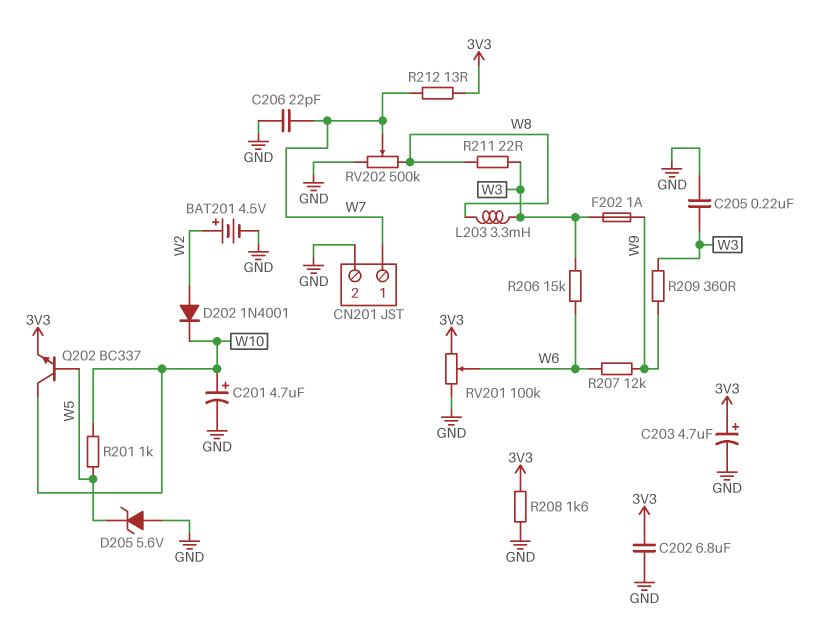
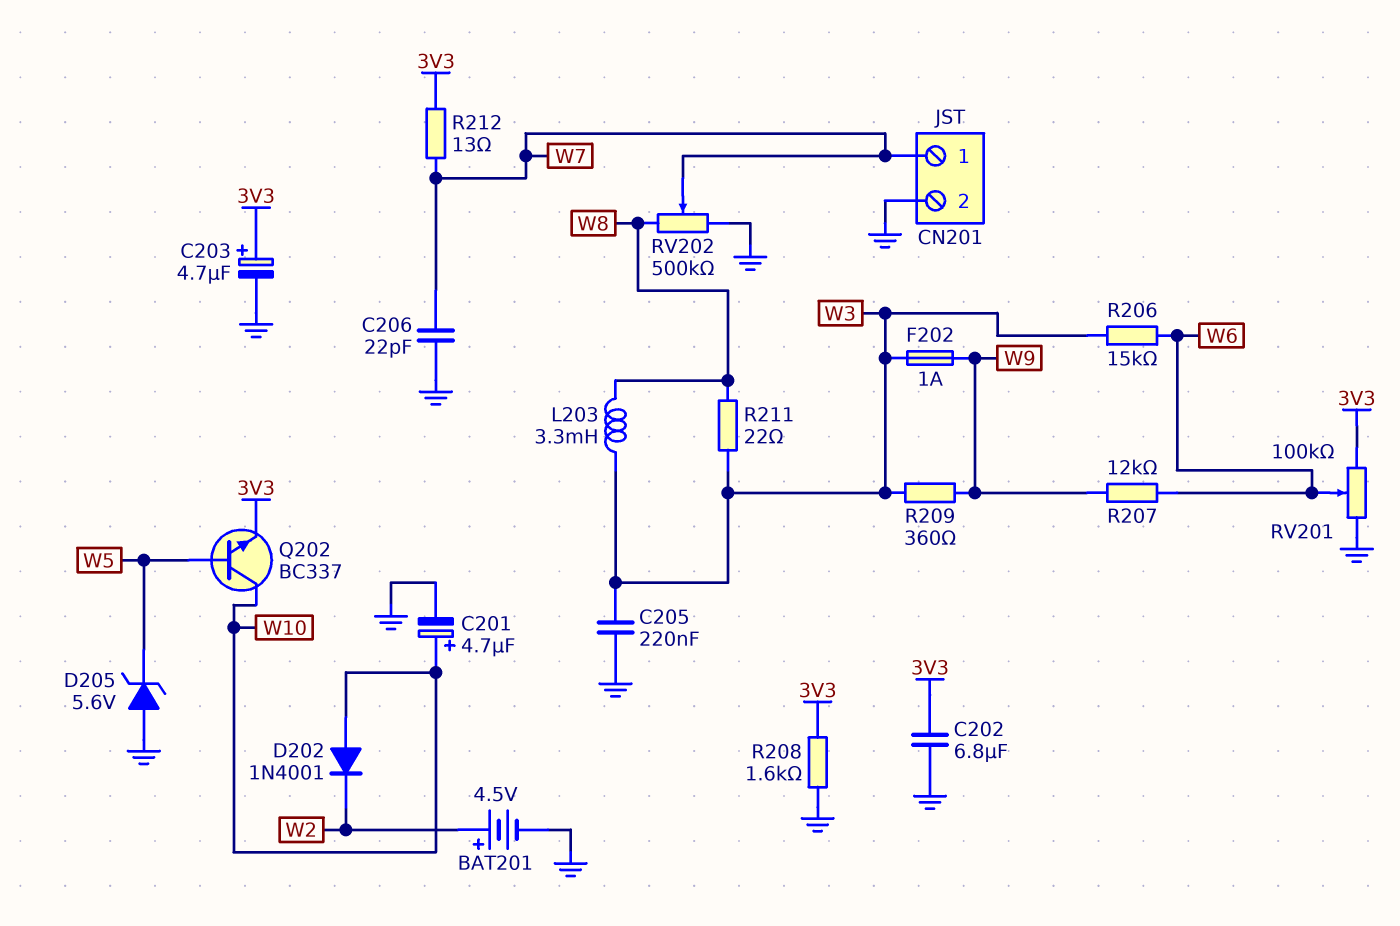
D202: diode 1N4001 (A W2, K W10) -> diode 1N4001 (A W10, K W2)
R201: 1k (W5, W10) -> none

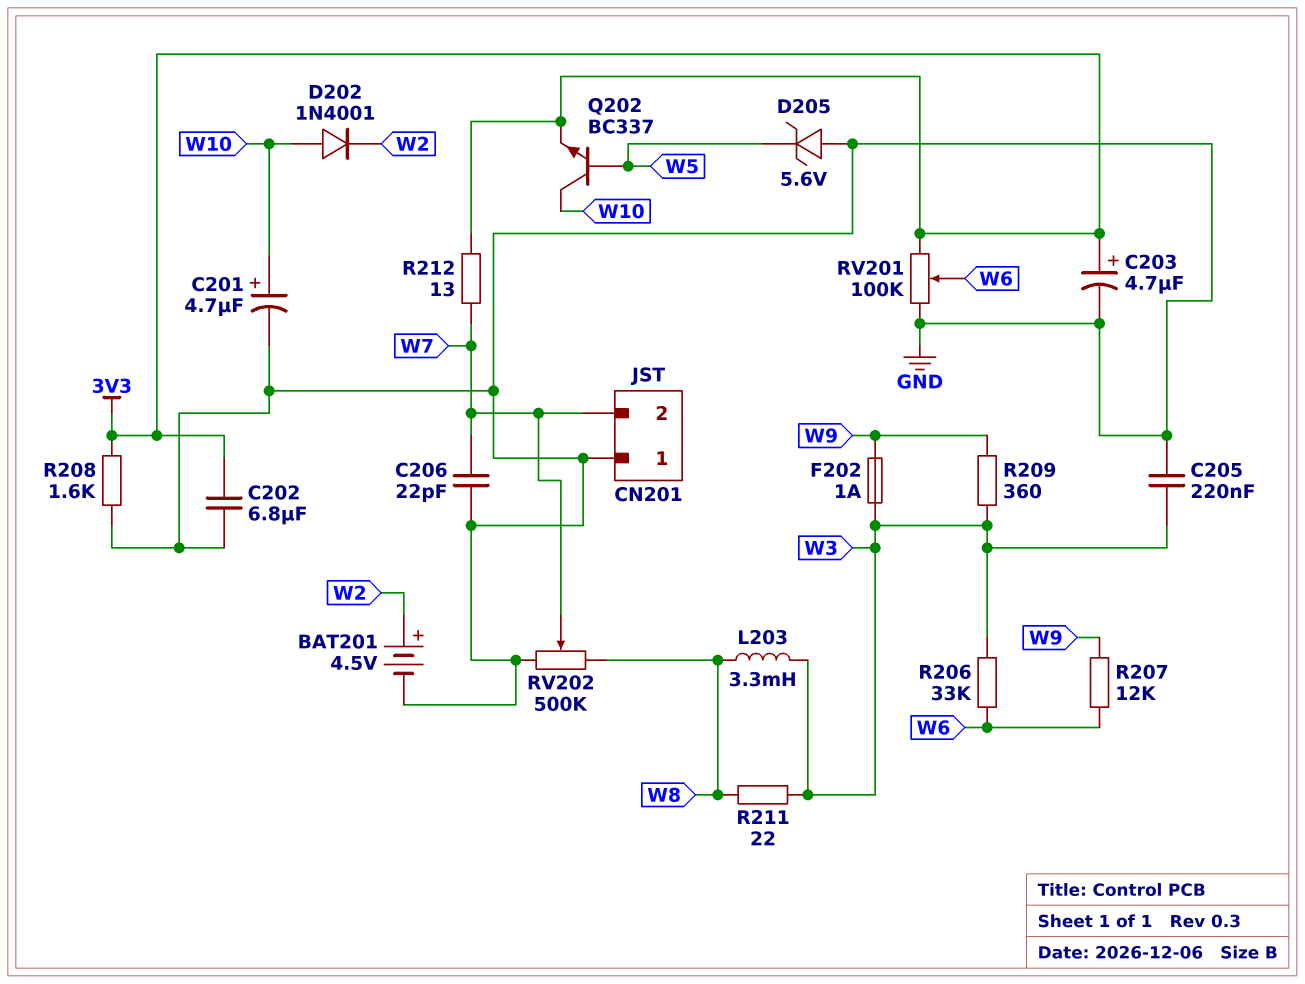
CN201 pin 1: W7 -> GND
CN201 pin 2: GND -> W7
R206: 15k (W3, W6) -> 33k (W3, W6)

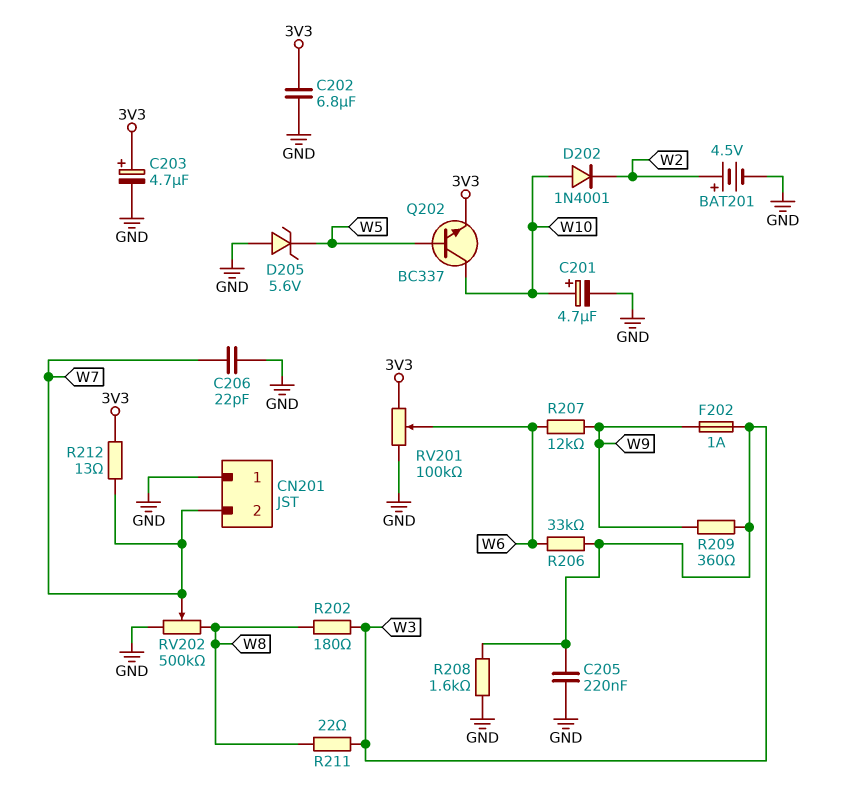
L203: 3.3mH (W3, W8) -> none
R202: none -> 180 (W3, W8)
R208: 1.6k (3V3, GND) -> 1.6k (GND, W3)

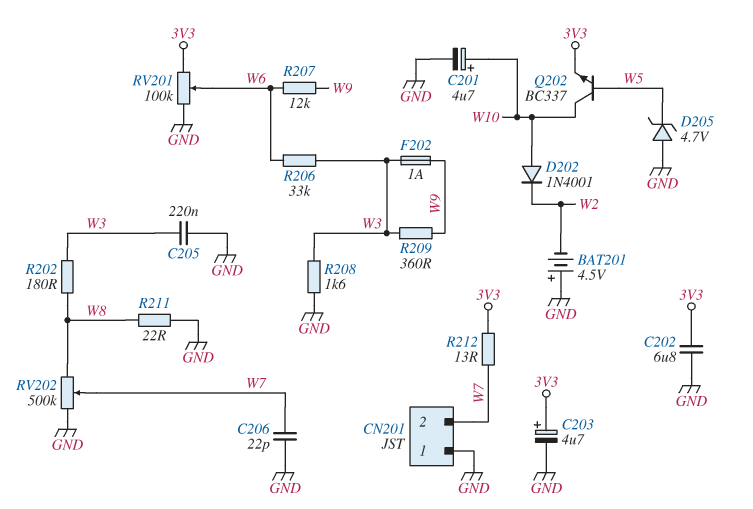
BAT201: 4.5V (plus W2, minus GND) -> 4.5V (plus GND, minus W2)
D205: zener 5.6V (A GND, K W5) -> zener 4.7V (A GND, K W5)
R211: 22 (W3, W8) -> 22 (GND, W8)

